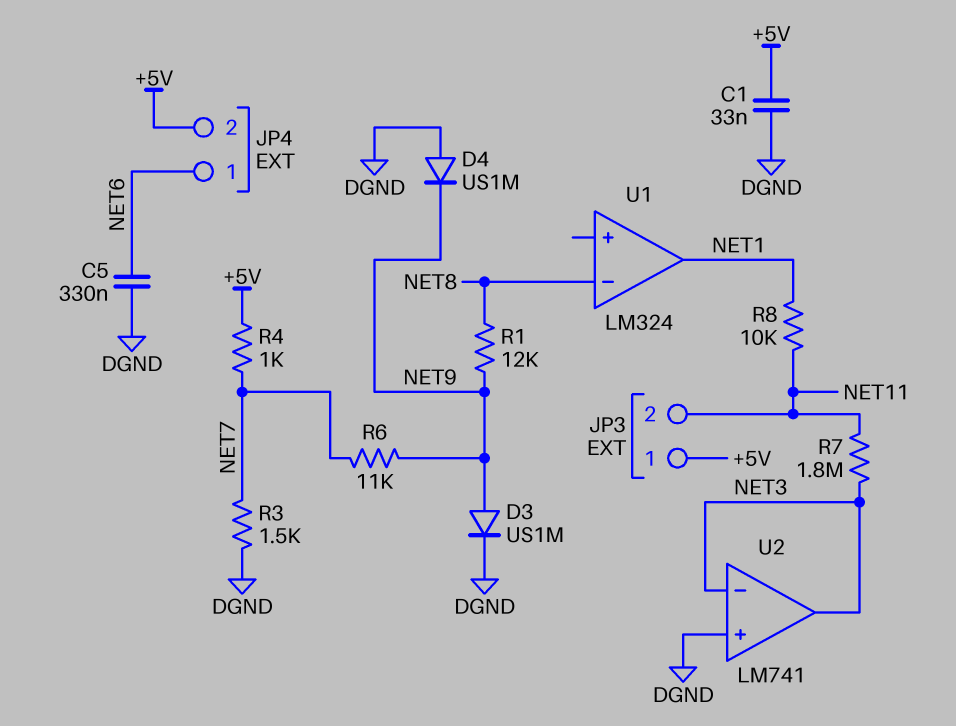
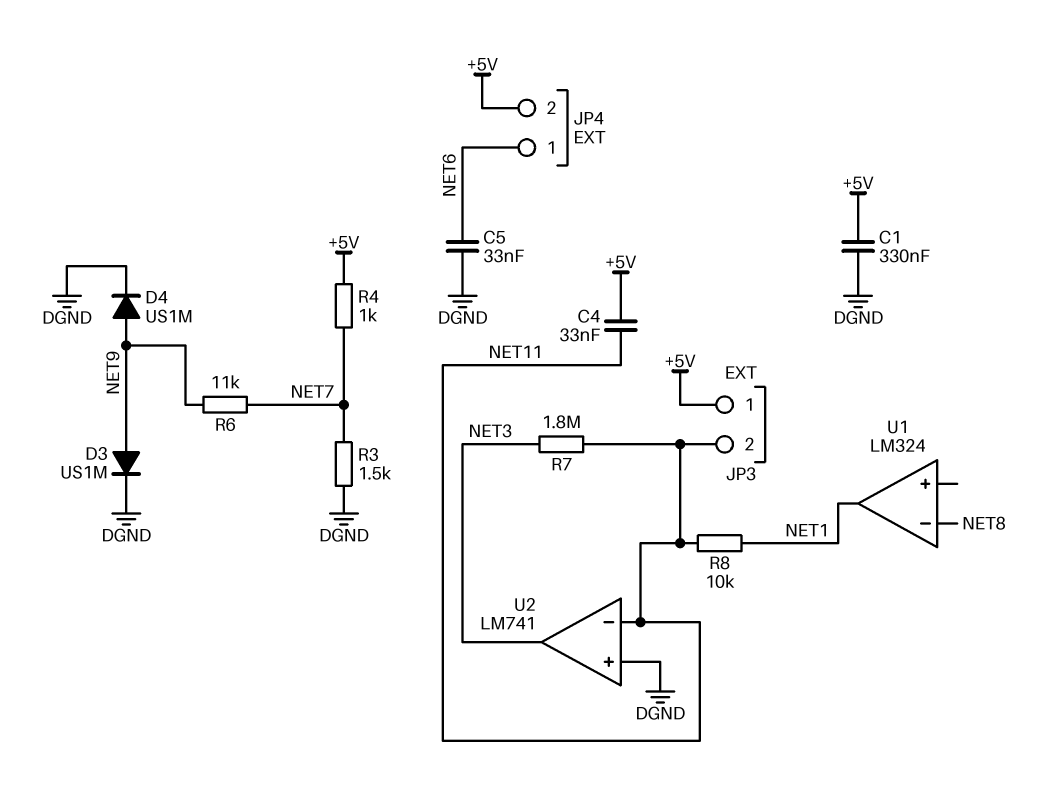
C1: 33nF (+5V, DGND) -> 330nF (+5V, DGND)
C4: none -> 33nF (+5V, NET11)
C5: 330nF (DGND, NET6) -> 33nF (DGND, NET6)
D4: diode US1M (A DGND, K NET9) -> diode US1M (A NET9, K DGND)
R1: 12k (NET8, NET9) -> none
U2 pin in-: NET3 -> NET11

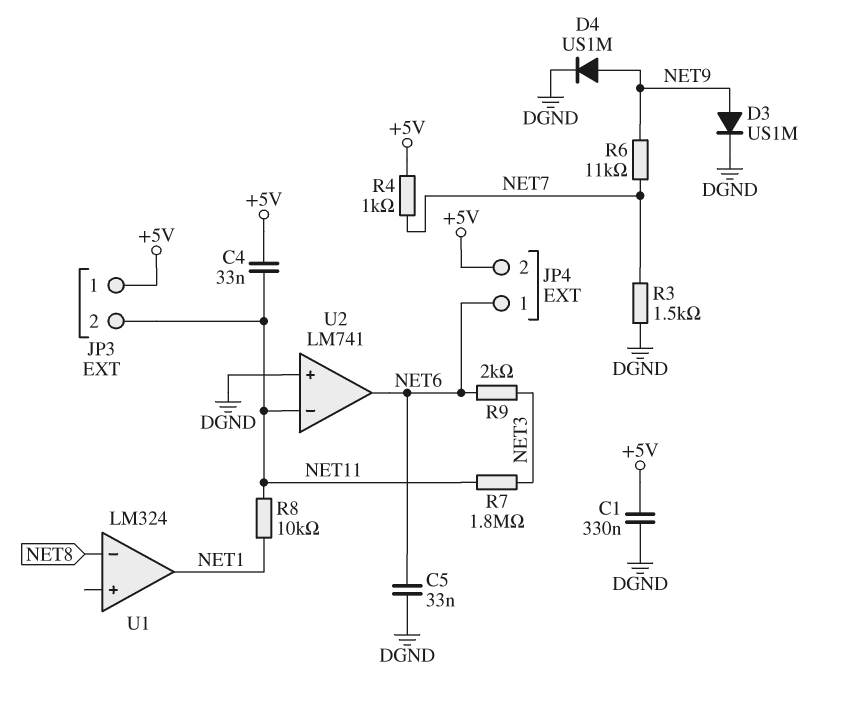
R9: none -> 2k (NET3, NET6)
U2 pin out: NET3 -> NET6

